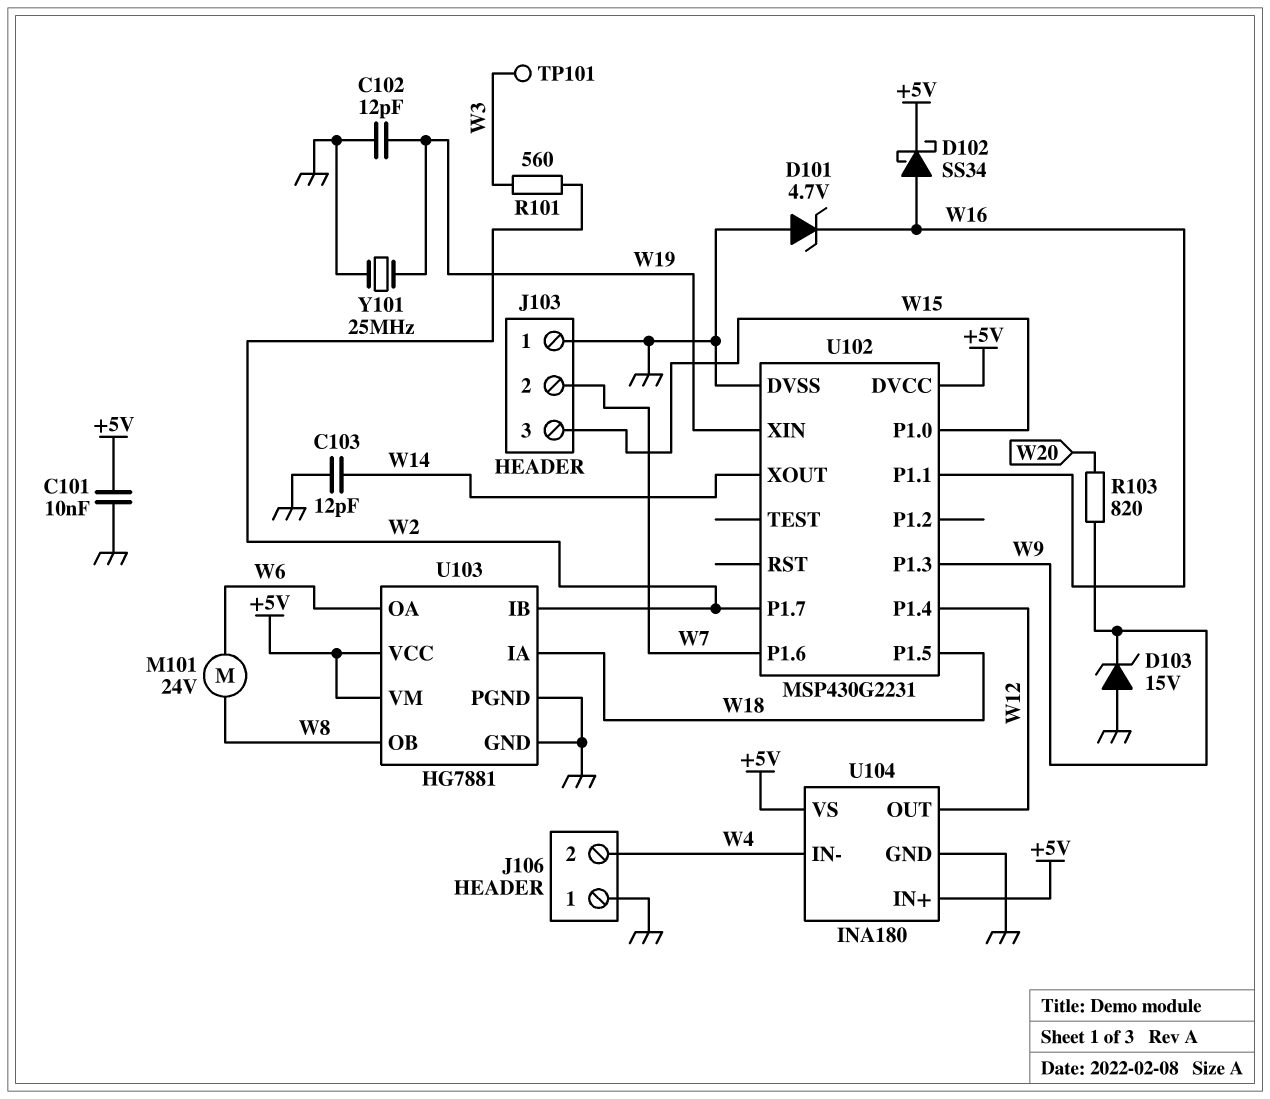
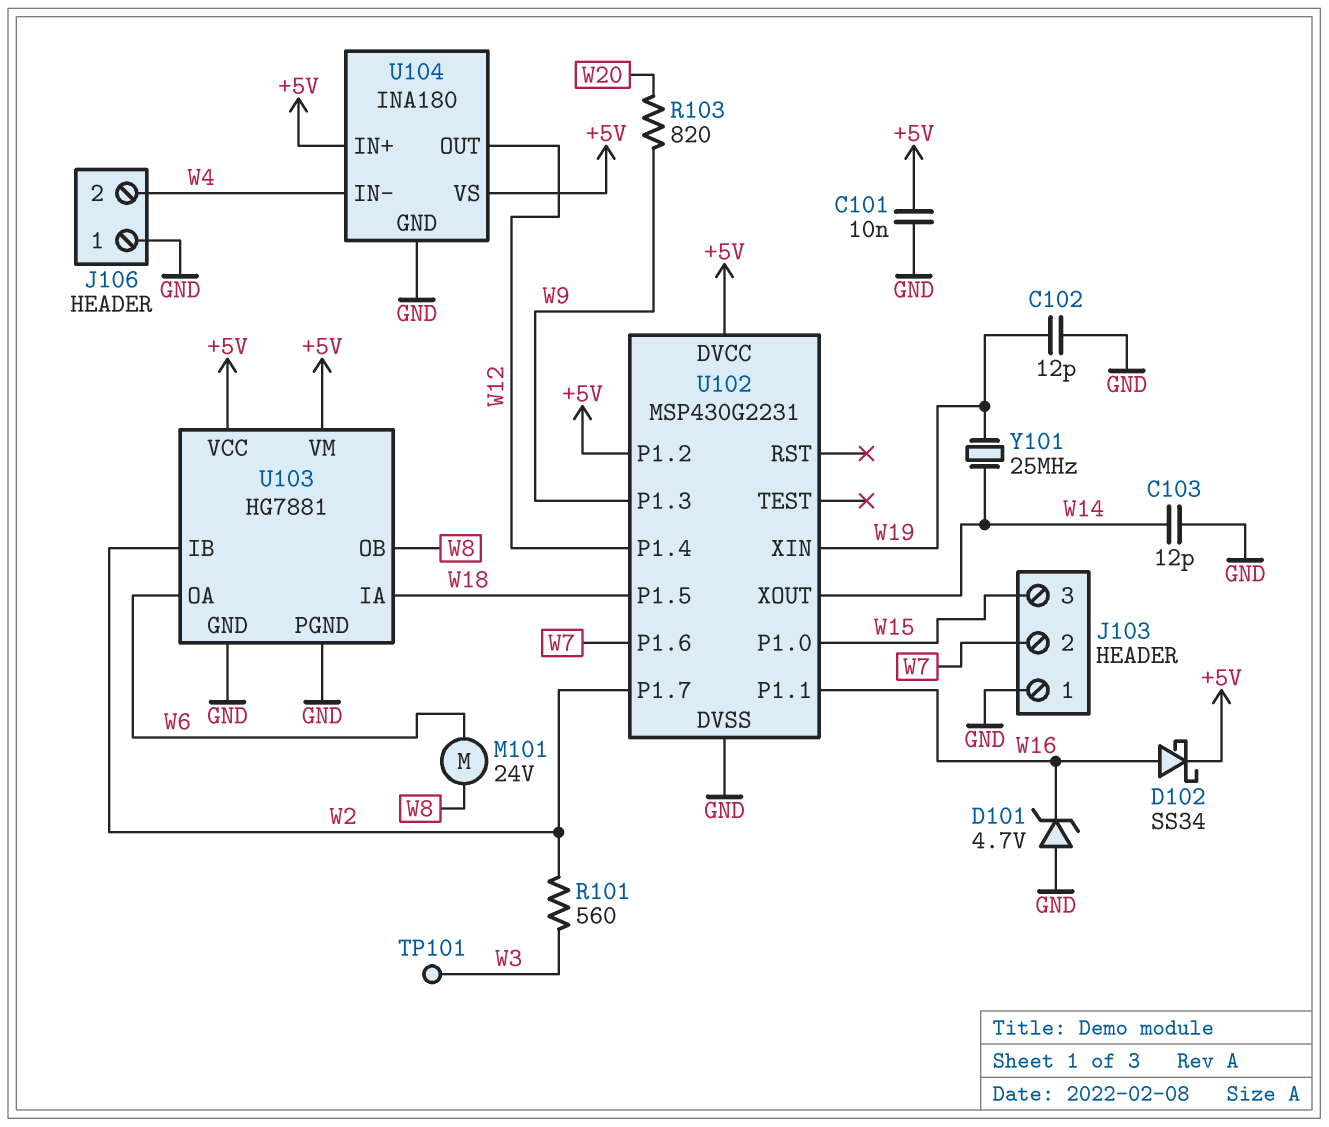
D103: zener 15V (A GND, K W9) -> none
U102 pin P1.2: none -> +5V
Y101: 25MHz (GND, W19) -> 25MHz (W14, W19)

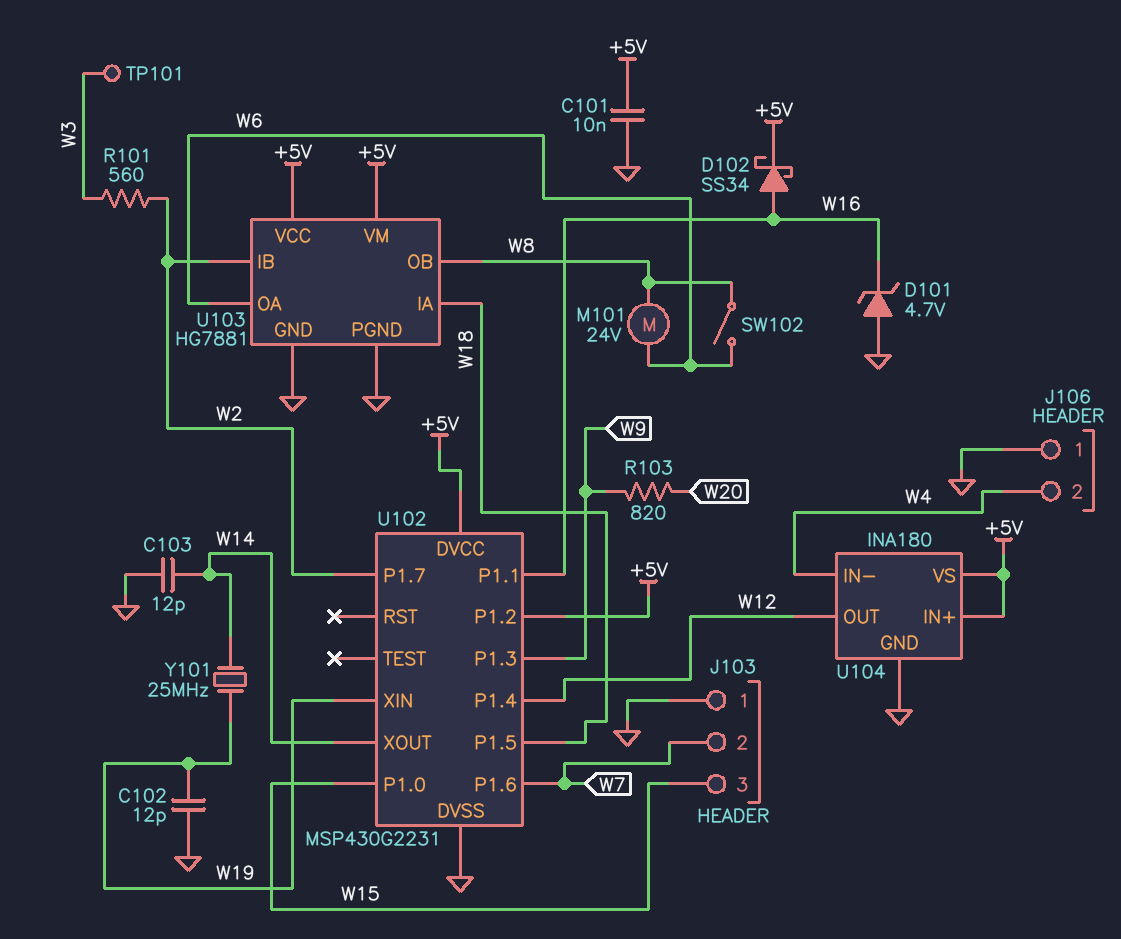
SW102: none -> switch (W6, W8)

